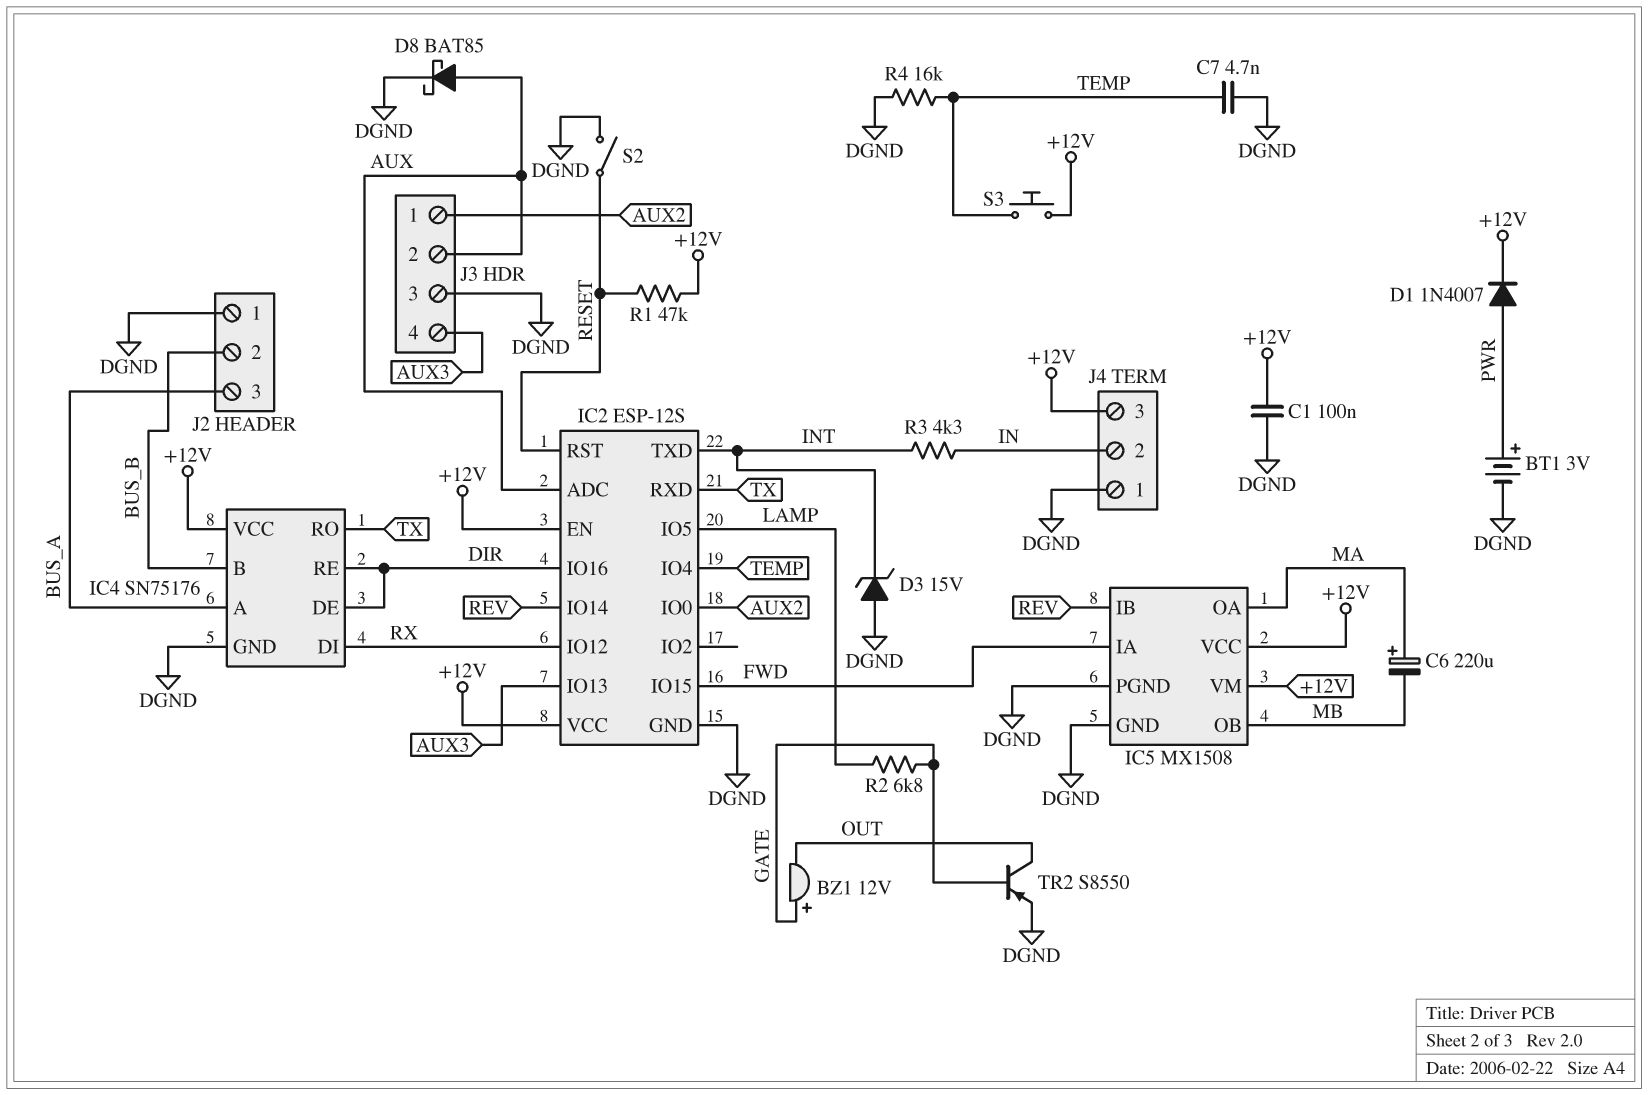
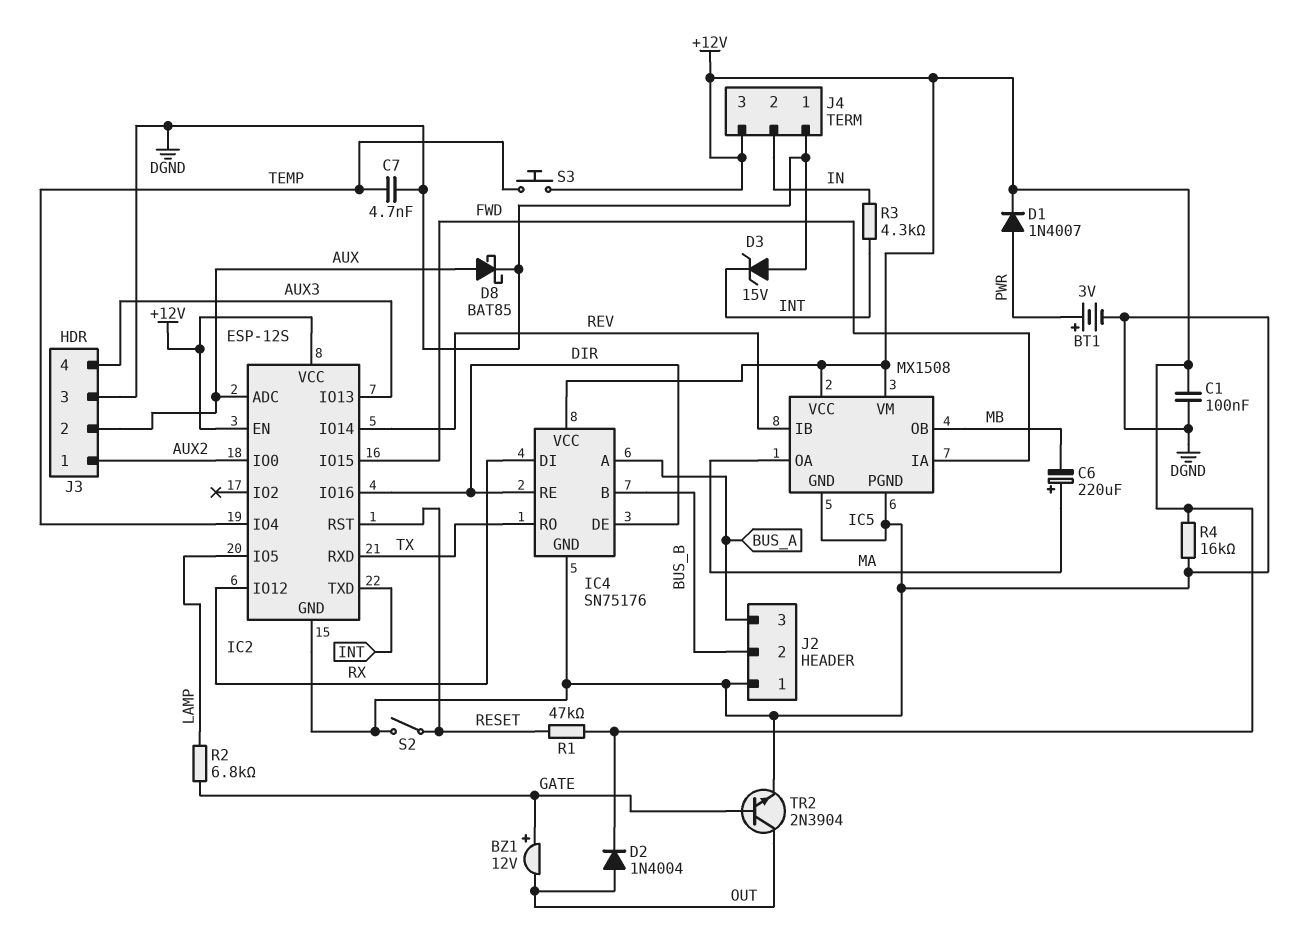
D2: none -> diode 1N4004 (A OUT, K +12V)
R4: 16k (DGND, TEMP) -> 16k (+12V, DGND)
TR2: PNP S8550 (B GATE, C OUT, E DGND) -> NPN 2N3904 (B GATE, C OUT, E DGND)

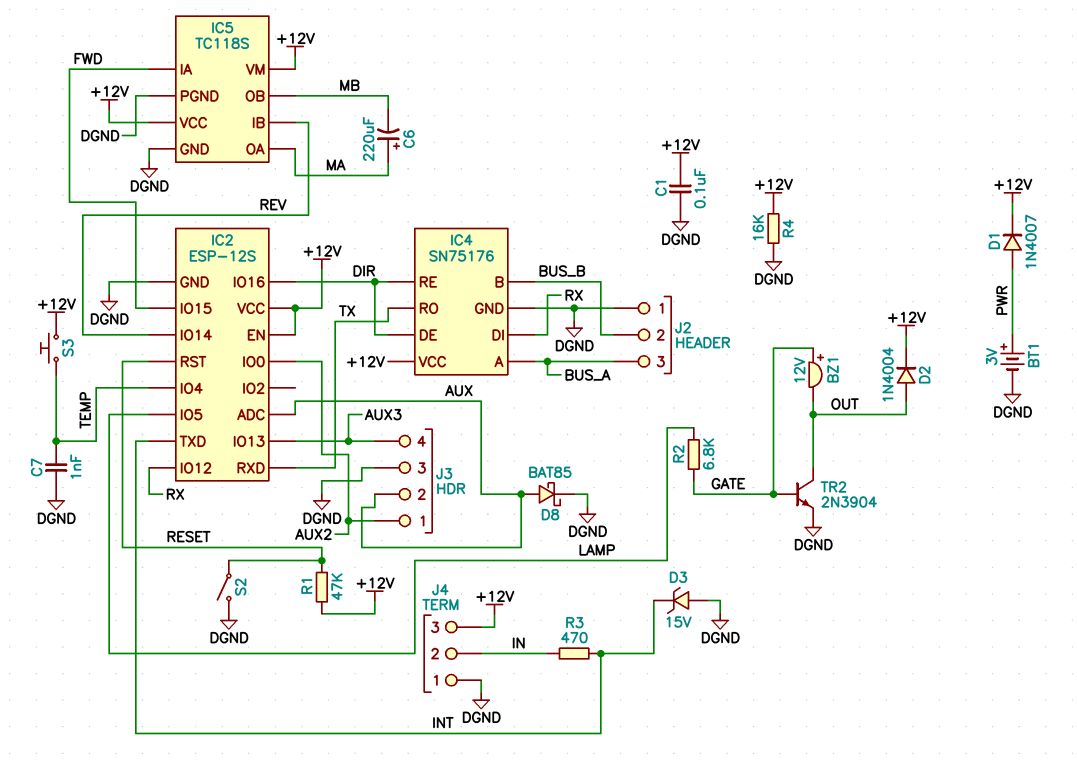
C7: 4.7nF (DGND, TEMP) -> 1nF (DGND, TEMP)
IC5: MX1508 -> TC118S
R3: 4.3k (IN, INT) -> 470 (IN, INT)

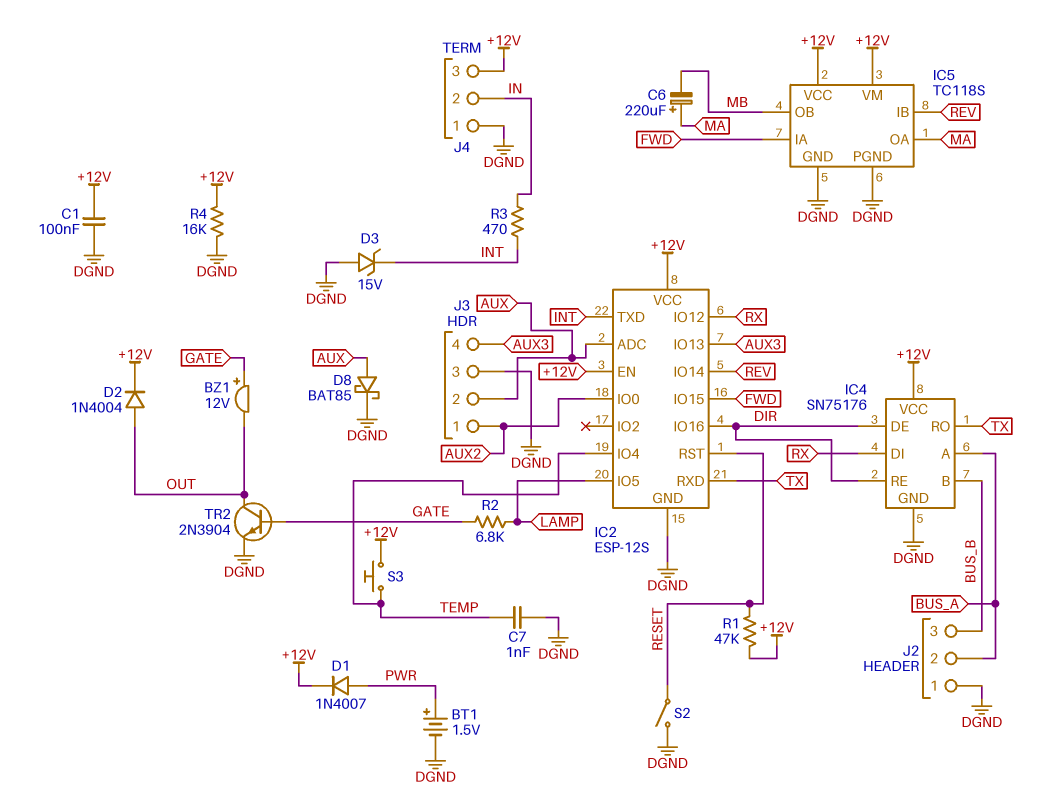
BT1: 3V (plus PWR, minus DGND) -> 1.5V (plus PWR, minus DGND)
J2 pin 2: BUS_B -> BUS_A
J2 pin 3: BUS_A -> BUS_B

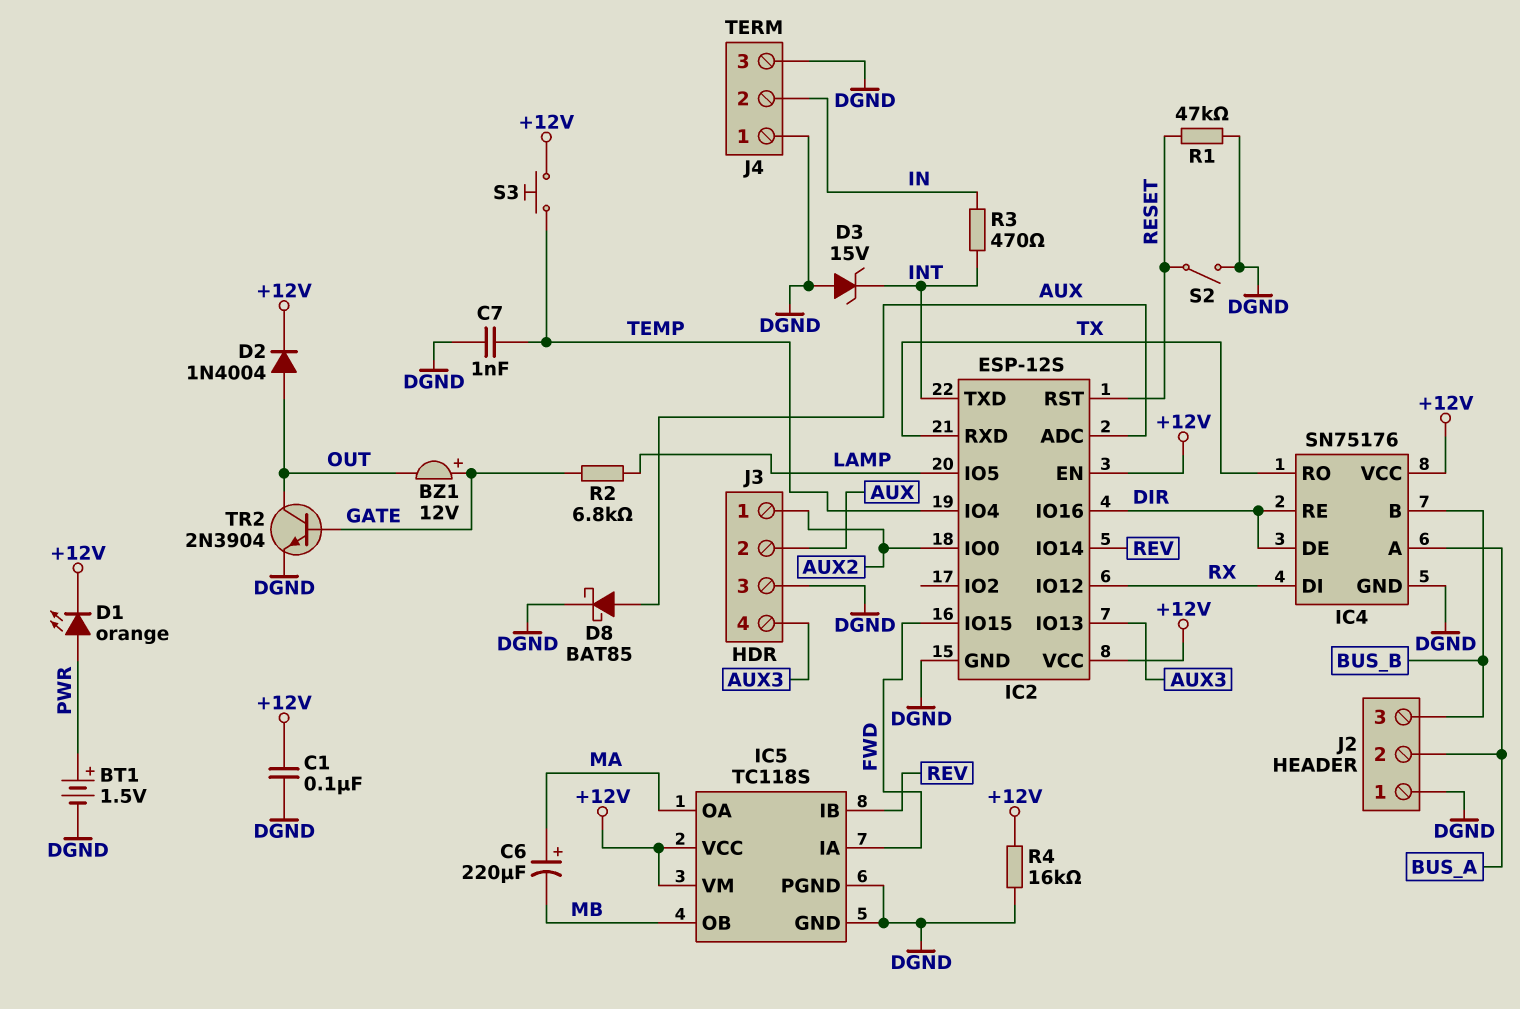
D1: diode 1N4007 (A PWR, K +12V) -> LED orange (A PWR, K +12V)
J4 pin 3: +12V -> DGND
R1: 47k (+12V, RESET) -> 47k (DGND, RESET)

